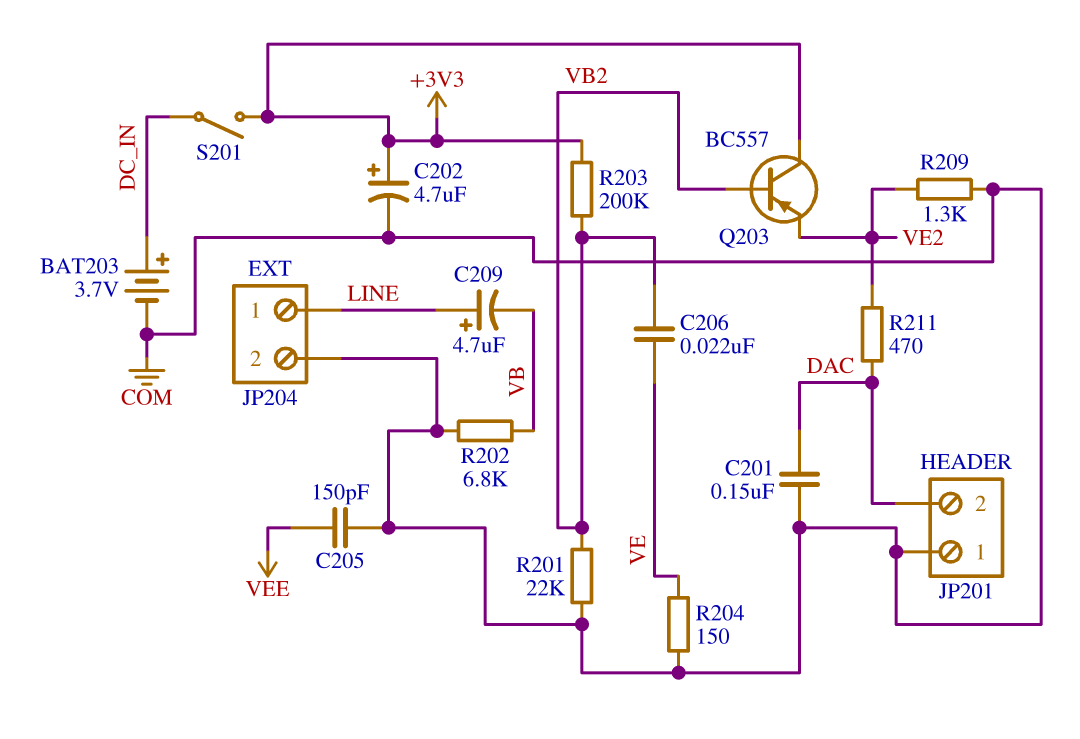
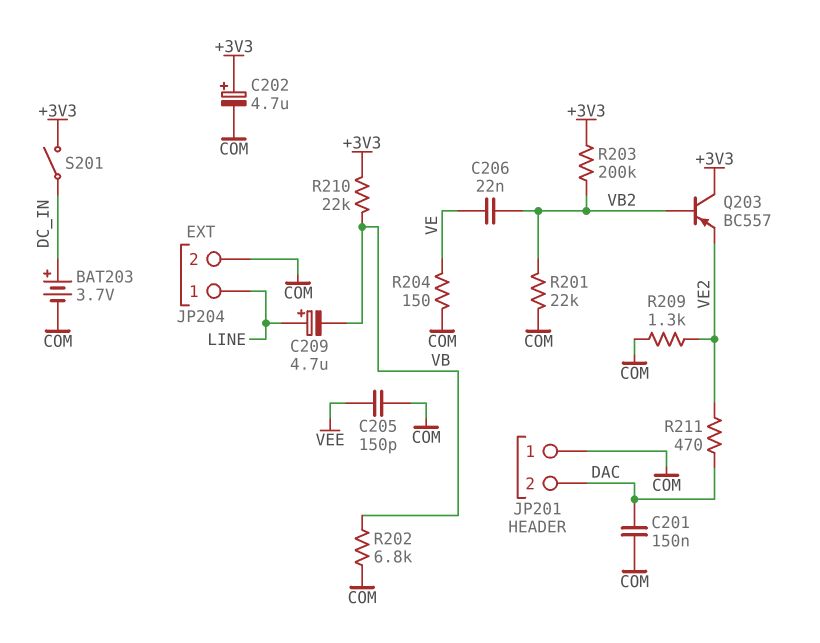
R210: none -> 22k (+3V3, VB)

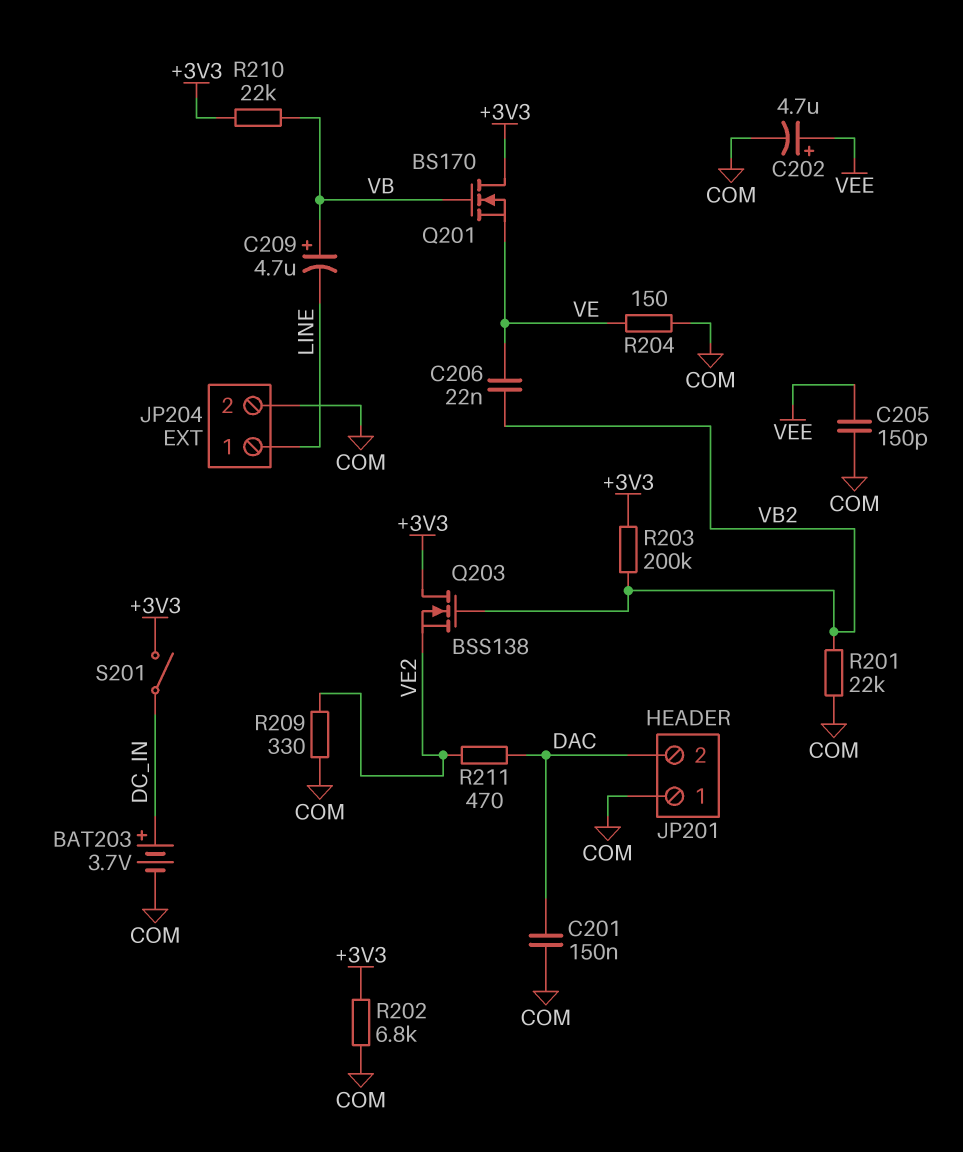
C202: 4.7uF (plus +3V3, minus COM) -> 4.7uF (plus VEE, minus COM)
C209: 4.7uF (plus LINE, minus VB) -> 4.7uF (plus VB, minus LINE)
Q201: none -> NMOS BS170 (G VB, D +3V3, S VE)
Q203: PNP BC557 (B VB2, C +3V3, E VE2) -> NMOS BSS138 (G VB2, D +3V3, S VE2)
R202: 6.8k (COM, VB) -> 6.8k (+3V3, COM)
R209: 1.3k (COM, VE2) -> 330 (COM, VE2)

